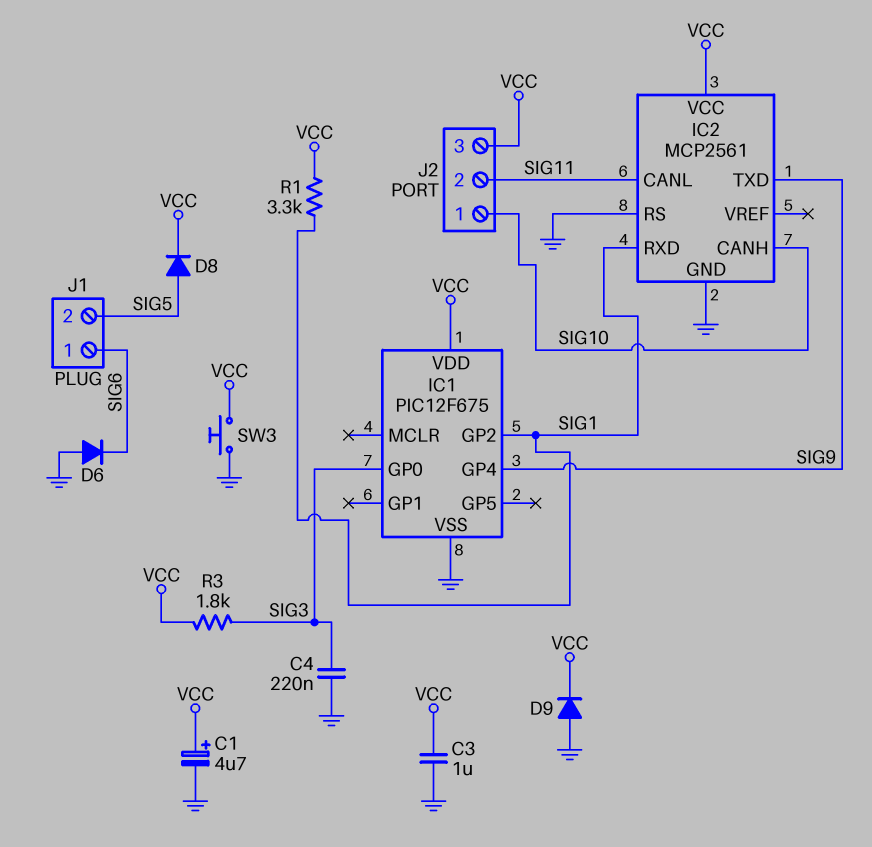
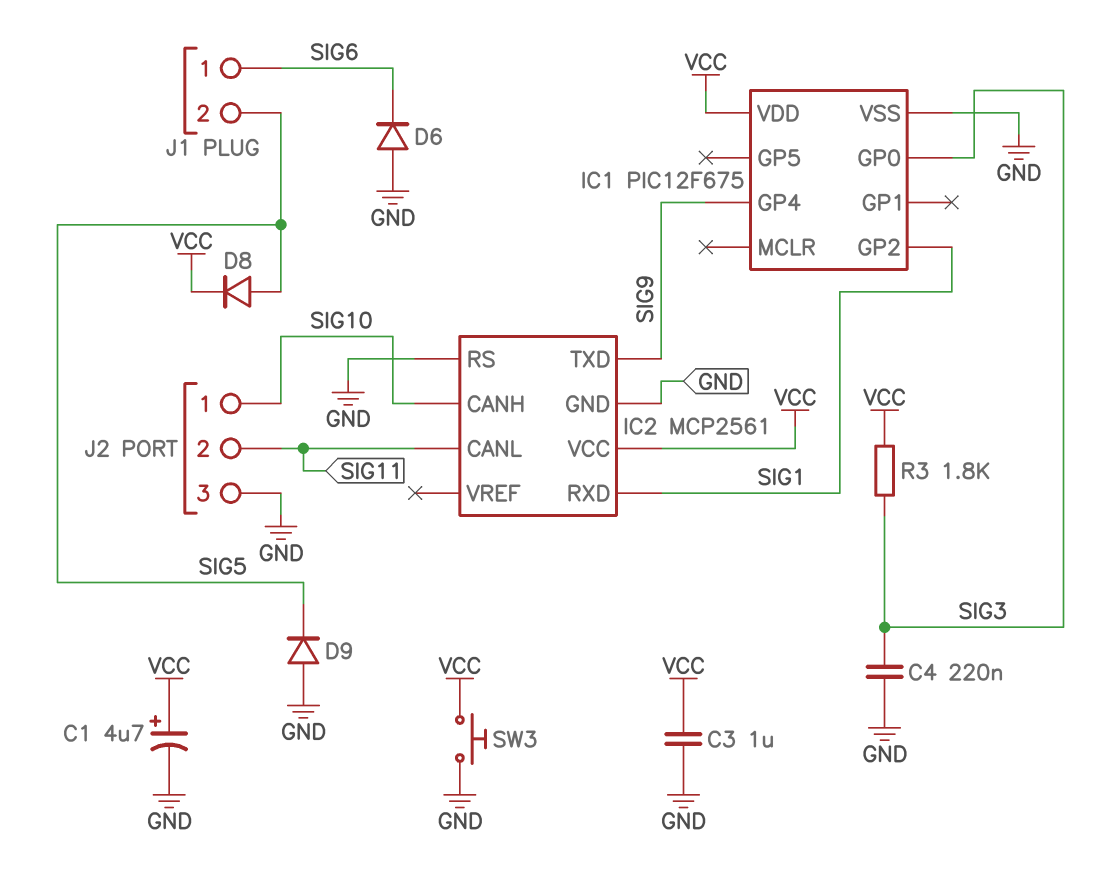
D9: diode (A GND, K VCC) -> diode (A GND, K SIG5)
J2 pin 3: VCC -> GND
R1: 3.3k (SIG1, VCC) -> none

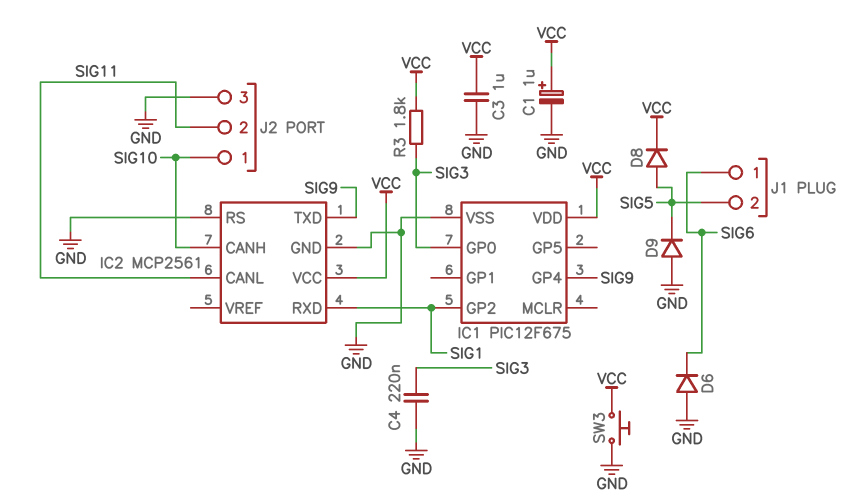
C1: 4.7uF (plus VCC, minus GND) -> 1uF (plus VCC, minus GND)

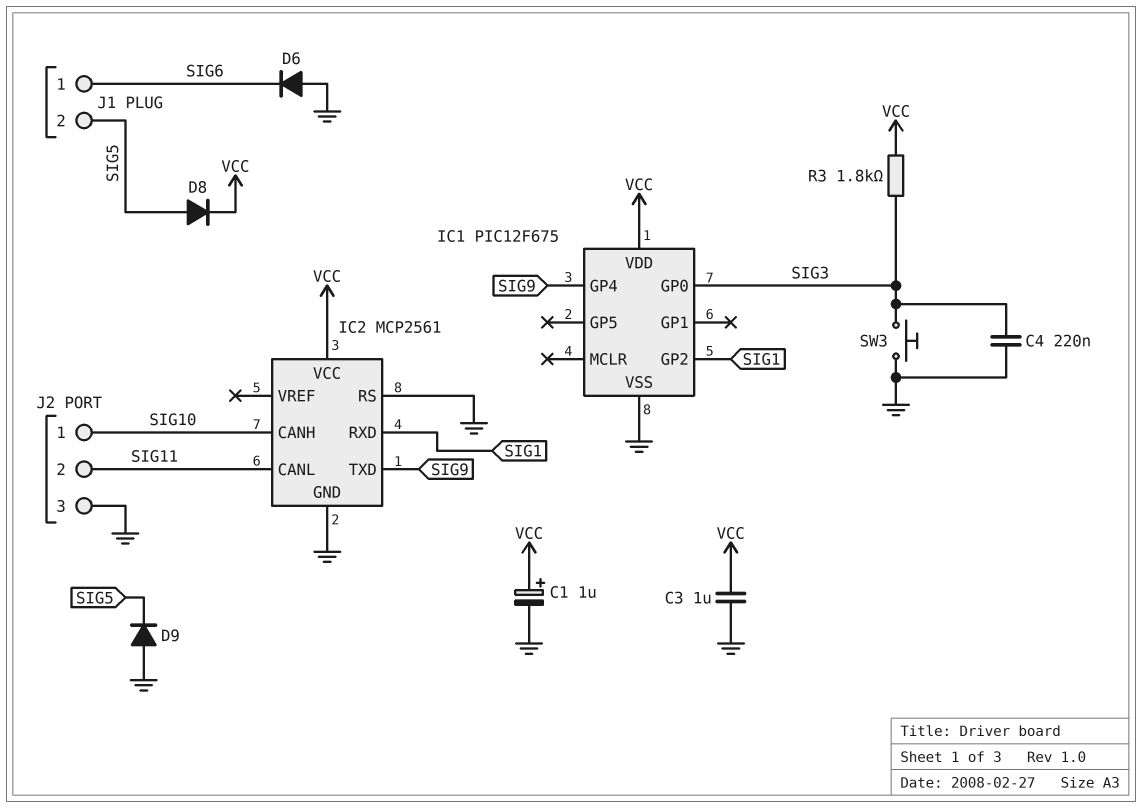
SW3: button (GND, VCC) -> button (GND, SIG3)

